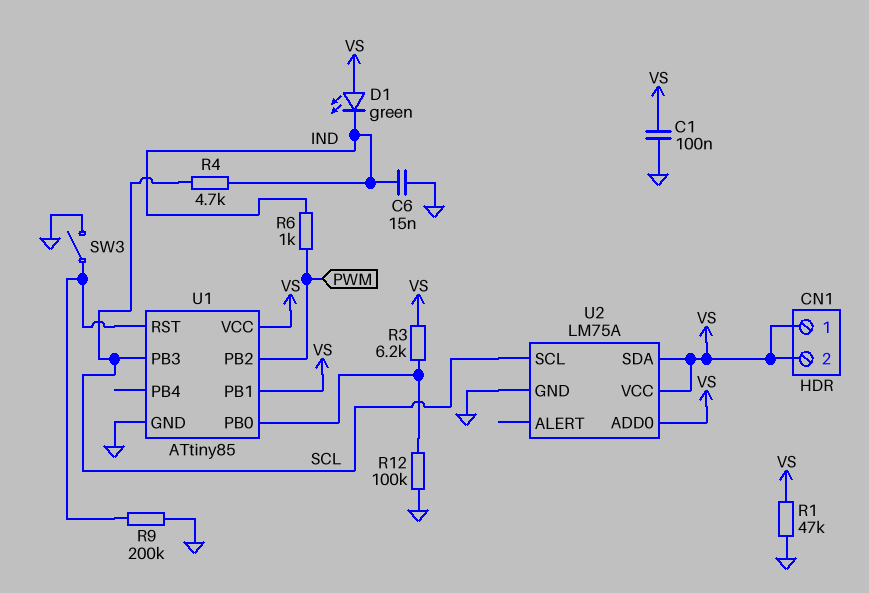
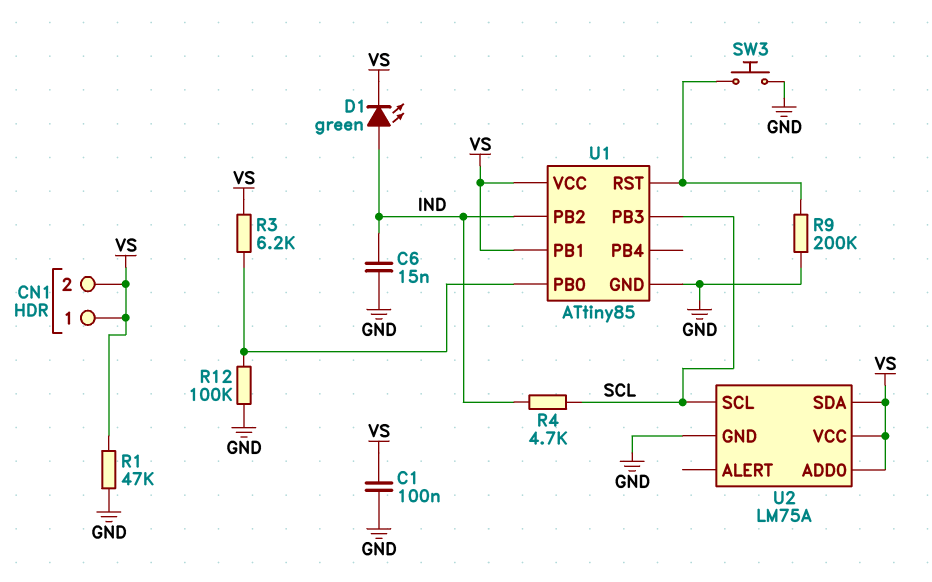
D1: LED green (A VS, K IND) -> LED green (A IND, K VS)
R6: 1k (IND, PWM) -> none
SW3: switch (GND, U1/RST) -> button (GND, U1/RST)
U1 pin PB2: PWM -> IND

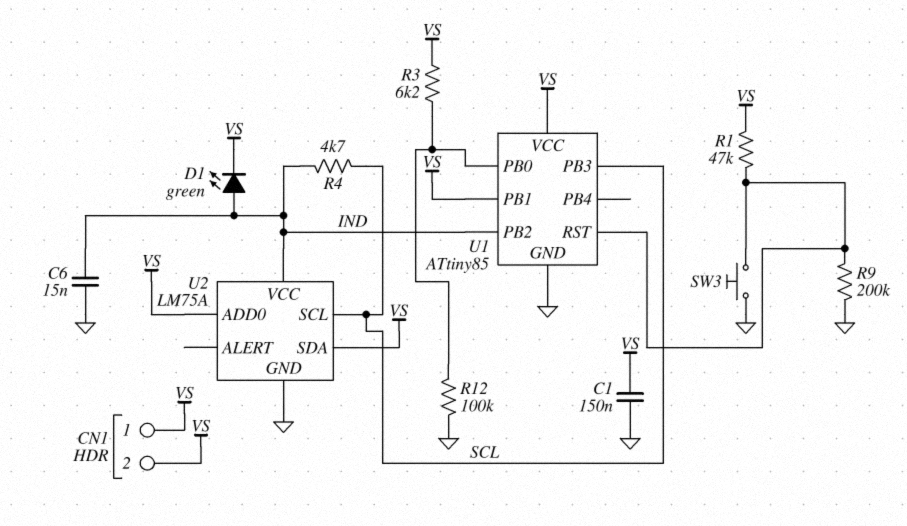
C1: 100nF (GND, VS) -> 150nF (GND, VS)
R1: 47k (GND, VS) -> 47k (U1/RST, VS)
U2 pin VCC: VS -> IND

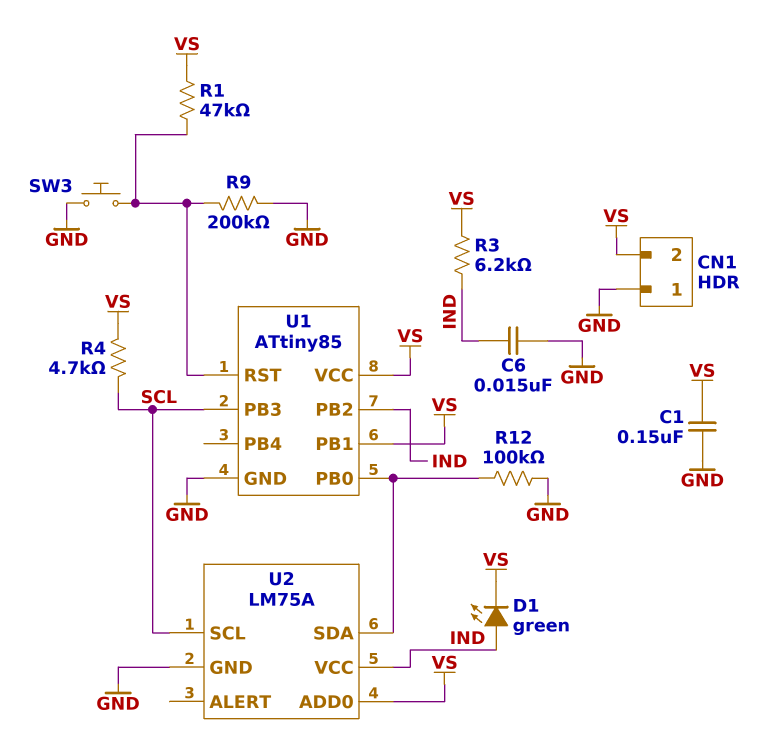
CN1 pin 1: VS -> GND
R3: 6.2k (U1/PB0, VS) -> 6.2k (IND, VS)
R4: 4.7k (IND, SCL) -> 4.7k (SCL, VS)
U2 pin SDA: VS -> U1/PB0

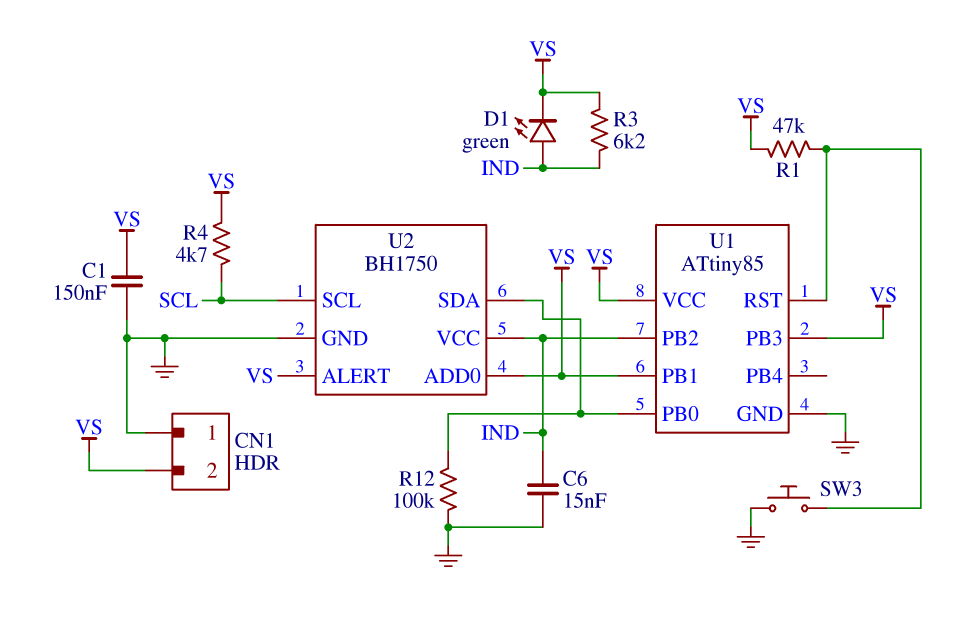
R9: 200k (GND, U1/RST) -> none
U1 pin PB3: SCL -> VS
U2: LM75A -> BH1750
U2 pin ALERT: none -> VS

